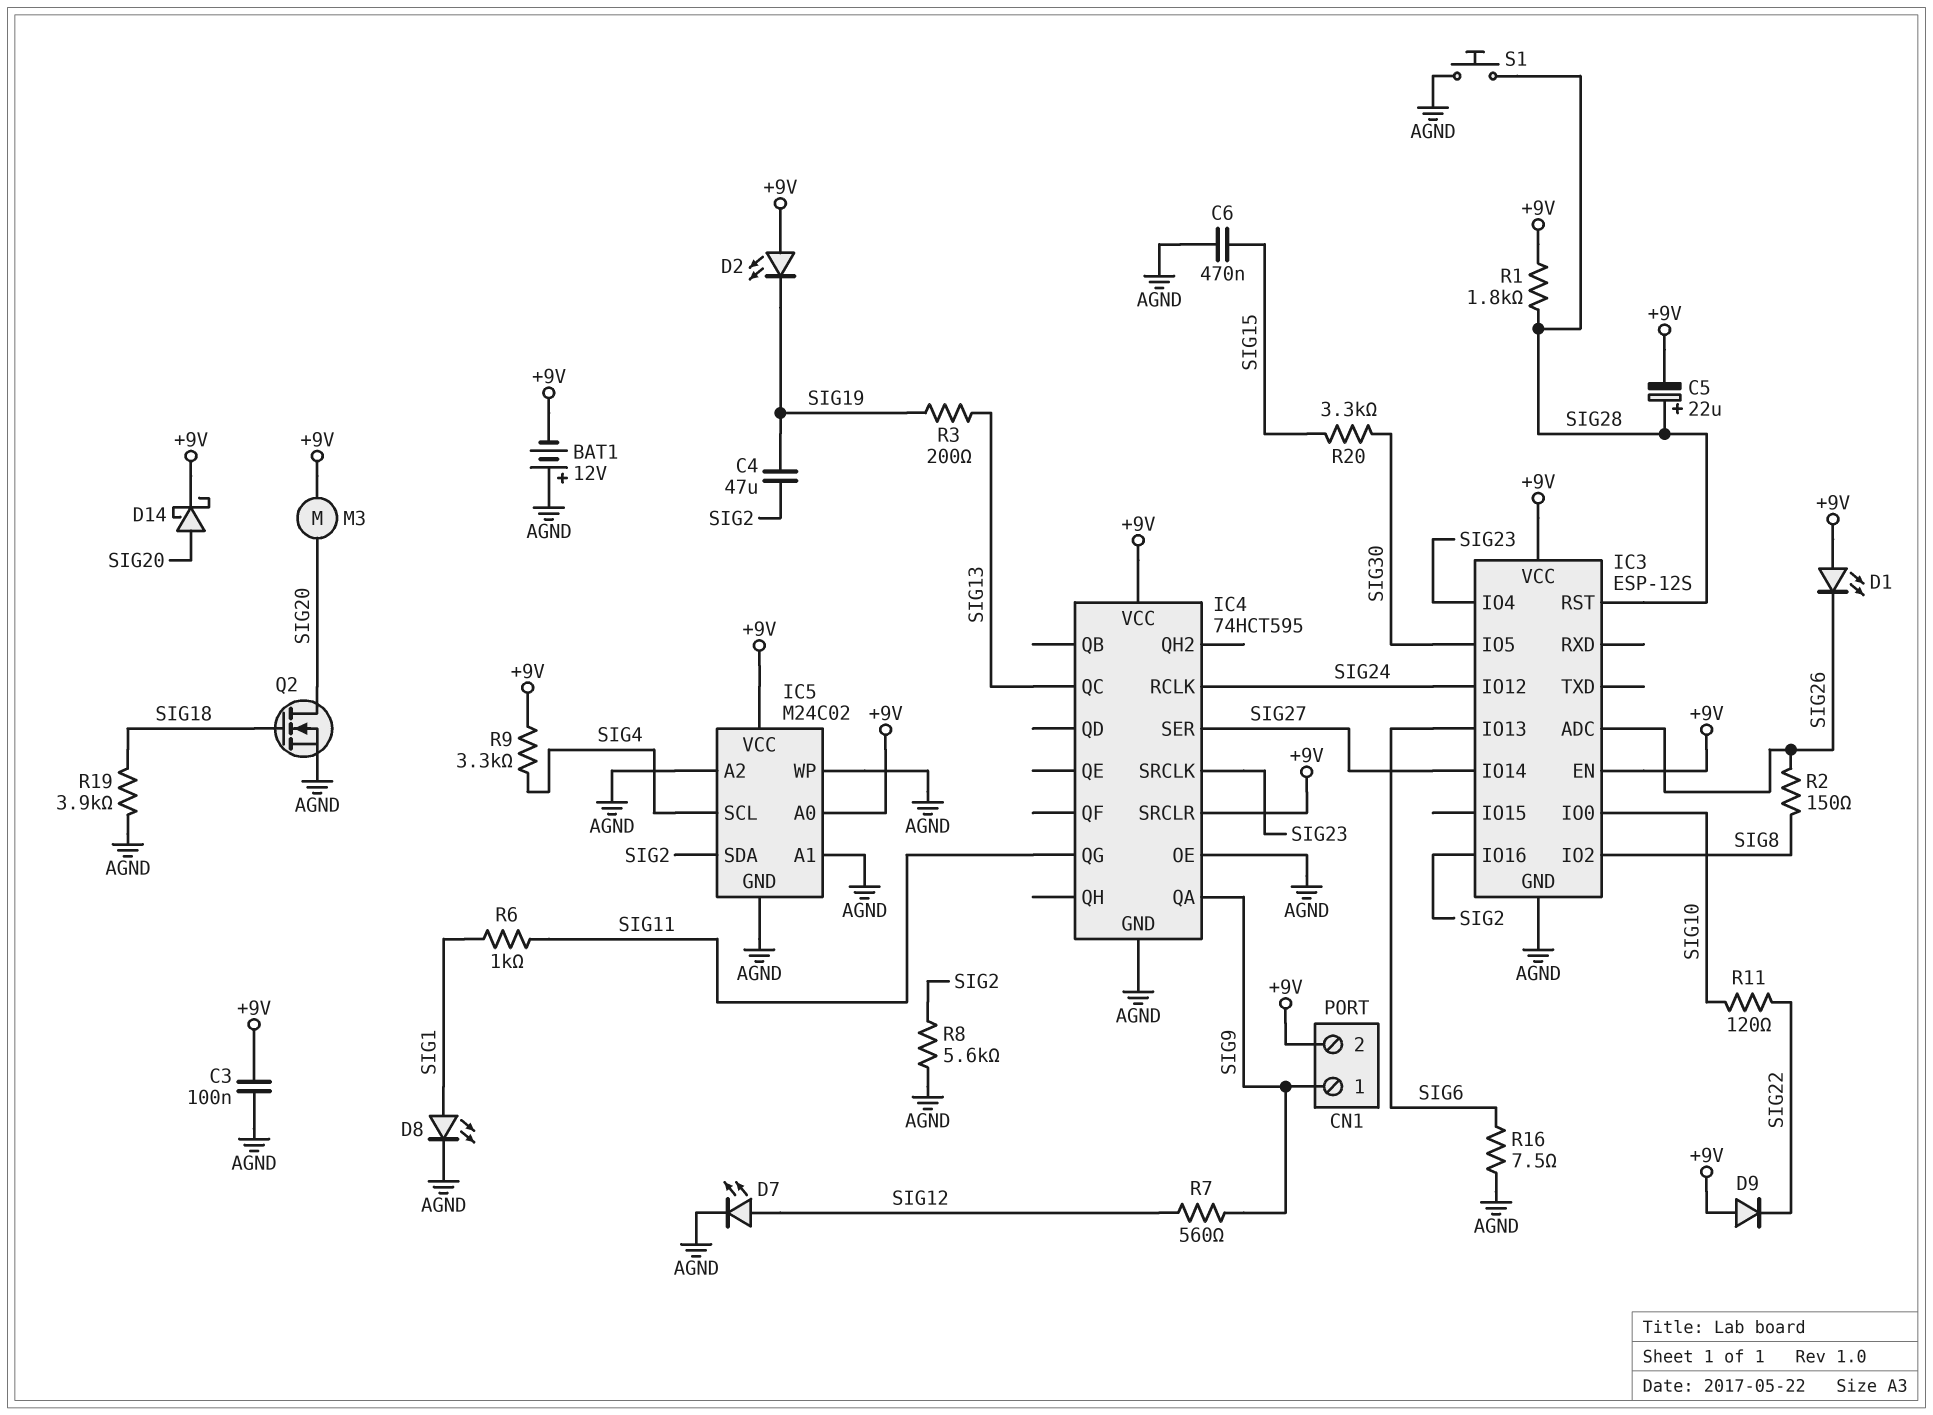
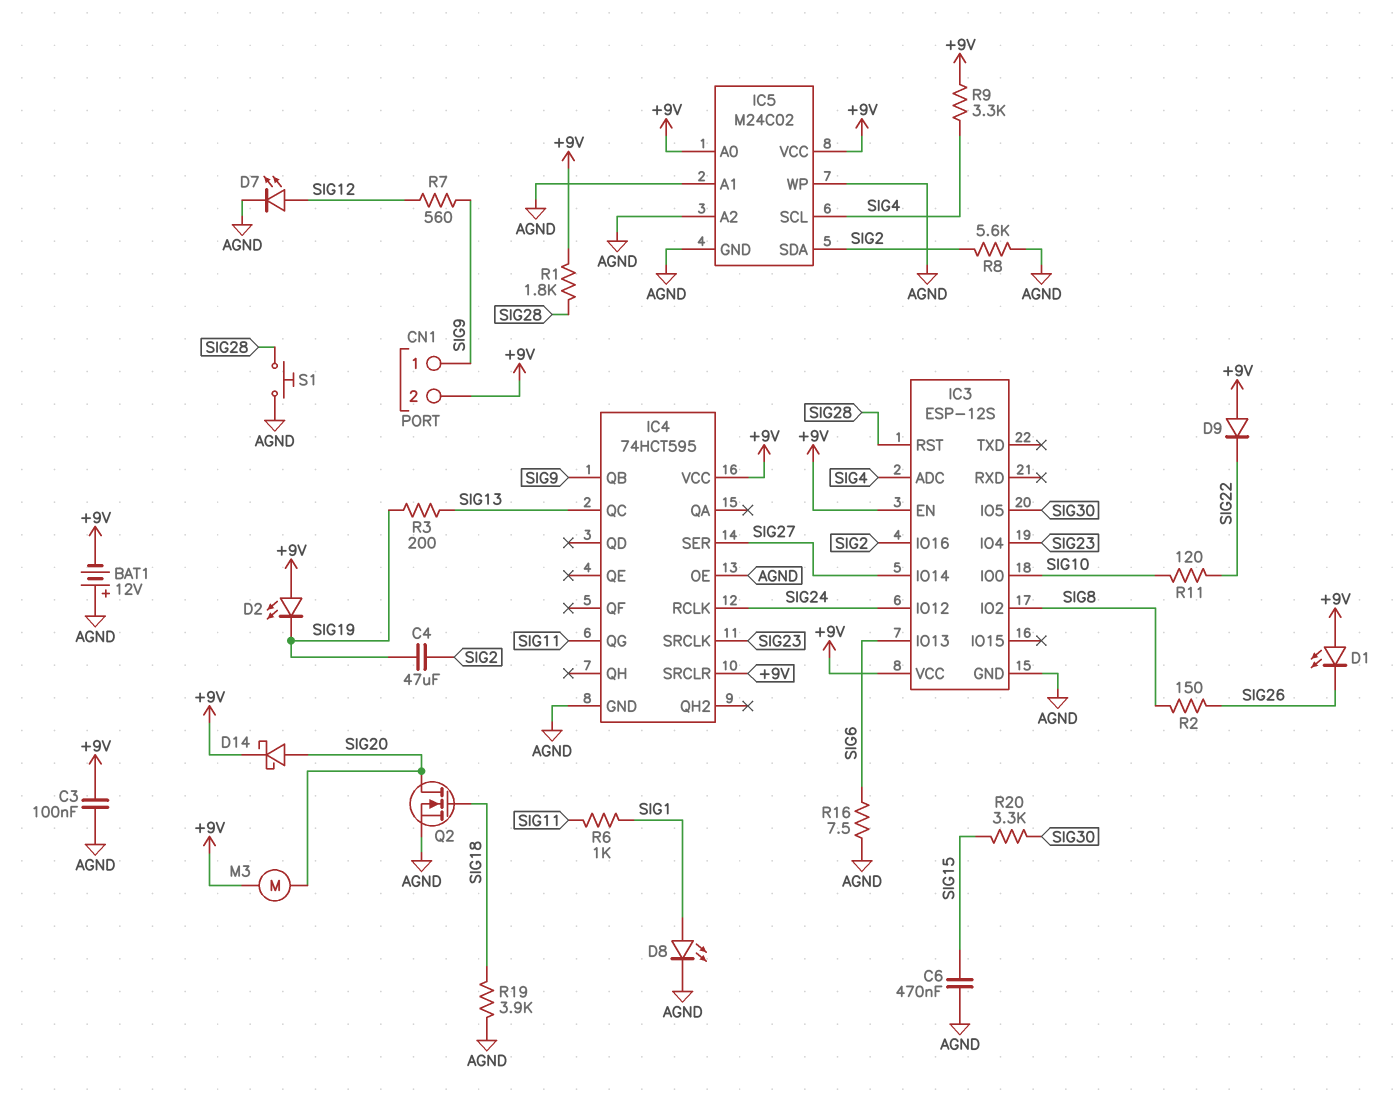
C5: 22uF (plus SIG28, minus +9V) -> none
IC3 pin ADC: SIG26 -> SIG4
IC4 pin QA: SIG9 -> none
IC4 pin QB: none -> SIG9

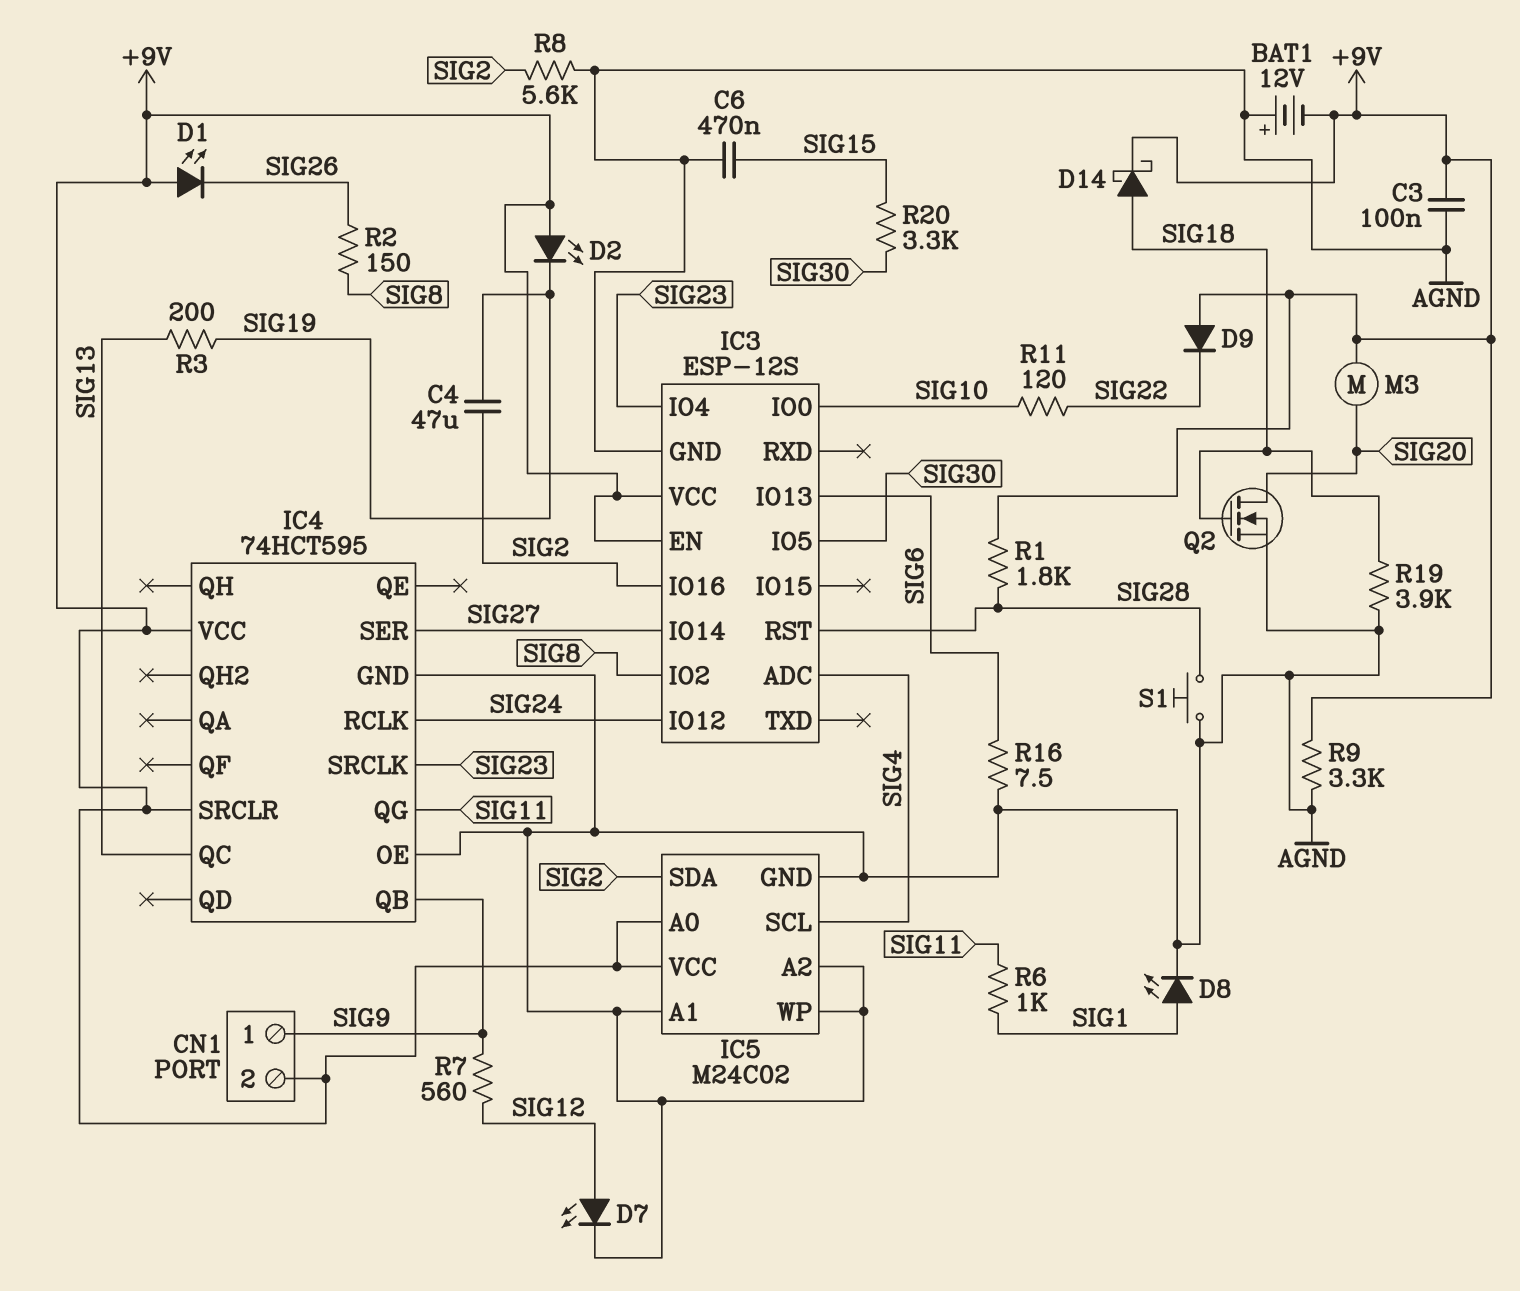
D14: schottky (A SIG20, K +9V) -> schottky (A SIG18, K +9V)
R9: 3.3k (+9V, SIG4) -> 3.3k (+9V, AGND)

